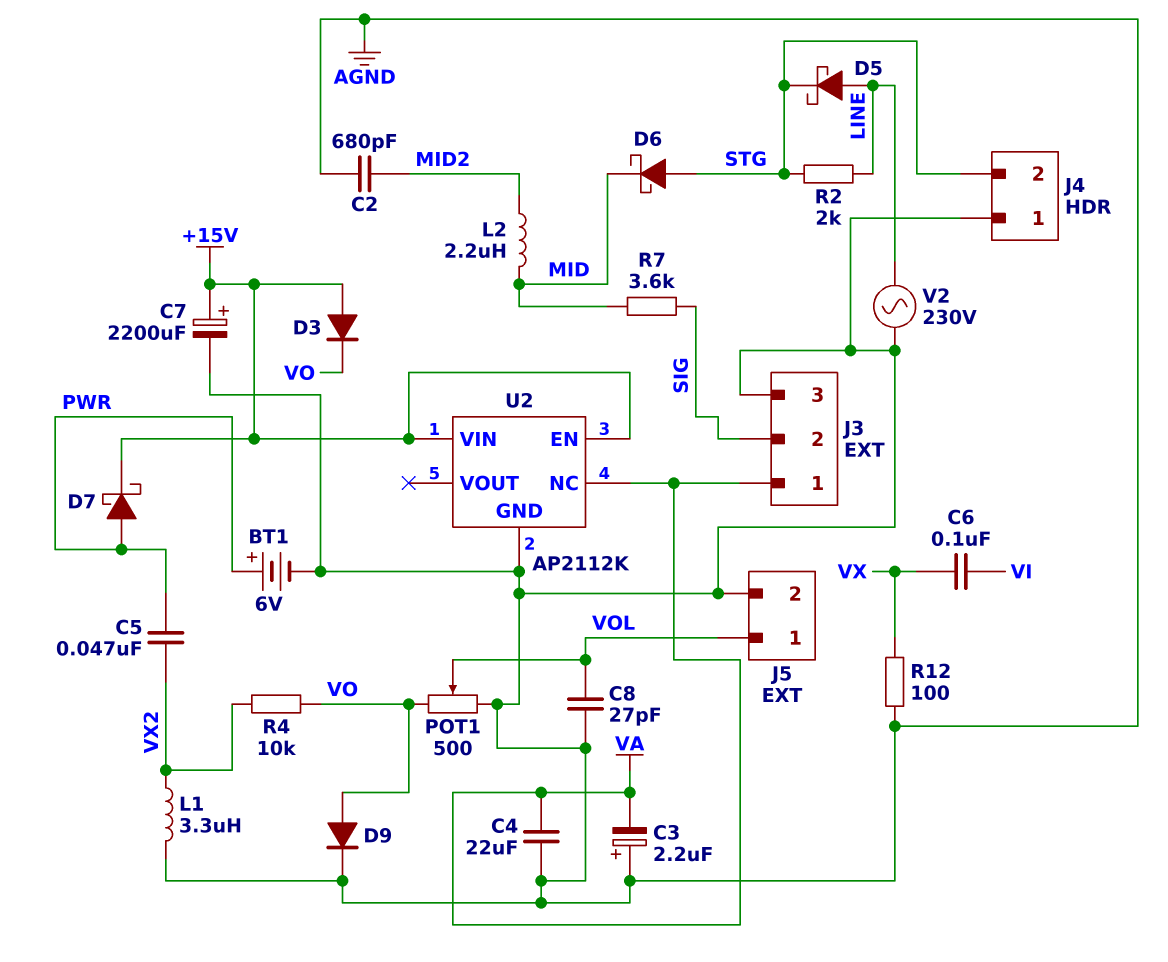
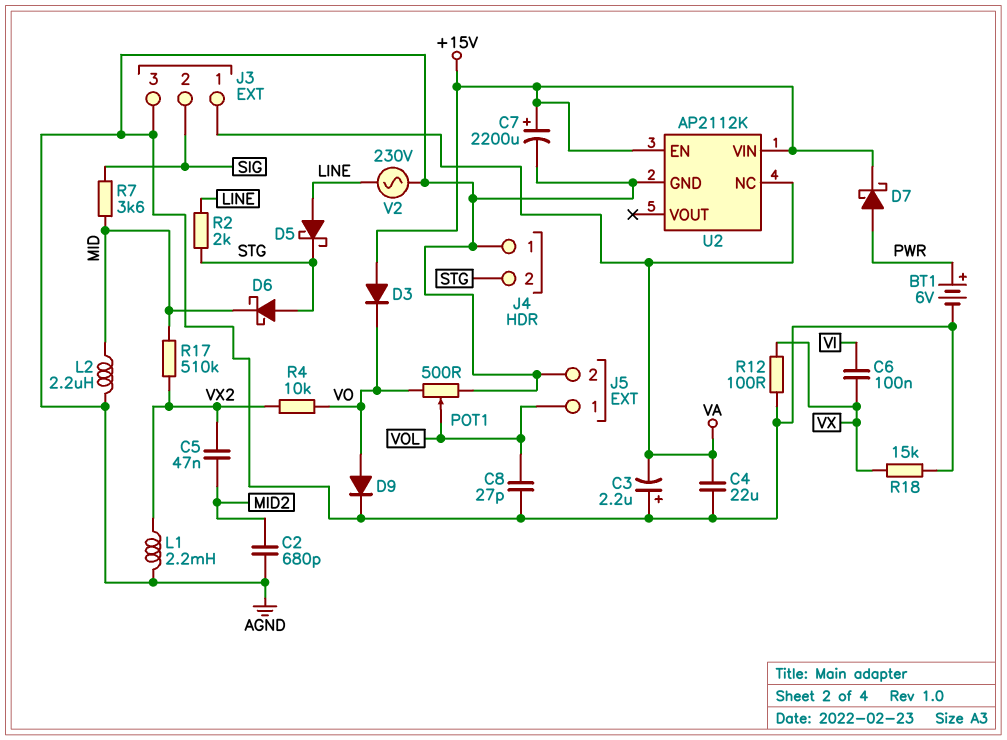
C5: 47nF (PWR, VX2) -> 47nF (MID2, VX2)
L1: 3.3uH (AGND, VX2) -> 2.2mH (AGND, VX2)
L2: 2.2uH (MID, MID2) -> 2.2uH (AGND, MID)
R17: none -> 510k (MID, VX2)
R18: none -> 15k (AGND, VX)

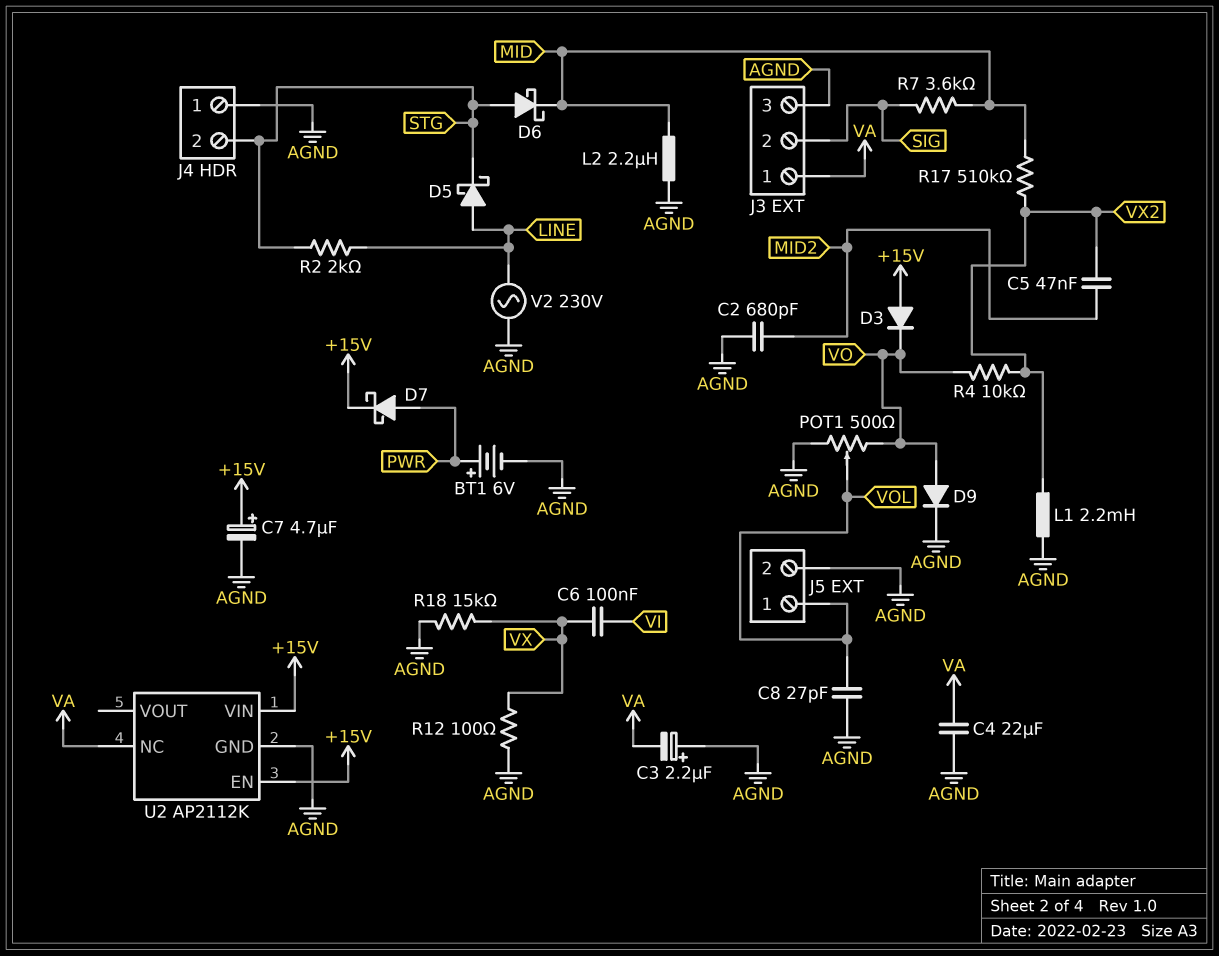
C7: 2200uF (plus +15V, minus AGND) -> 4.7uF (plus +15V, minus AGND)

